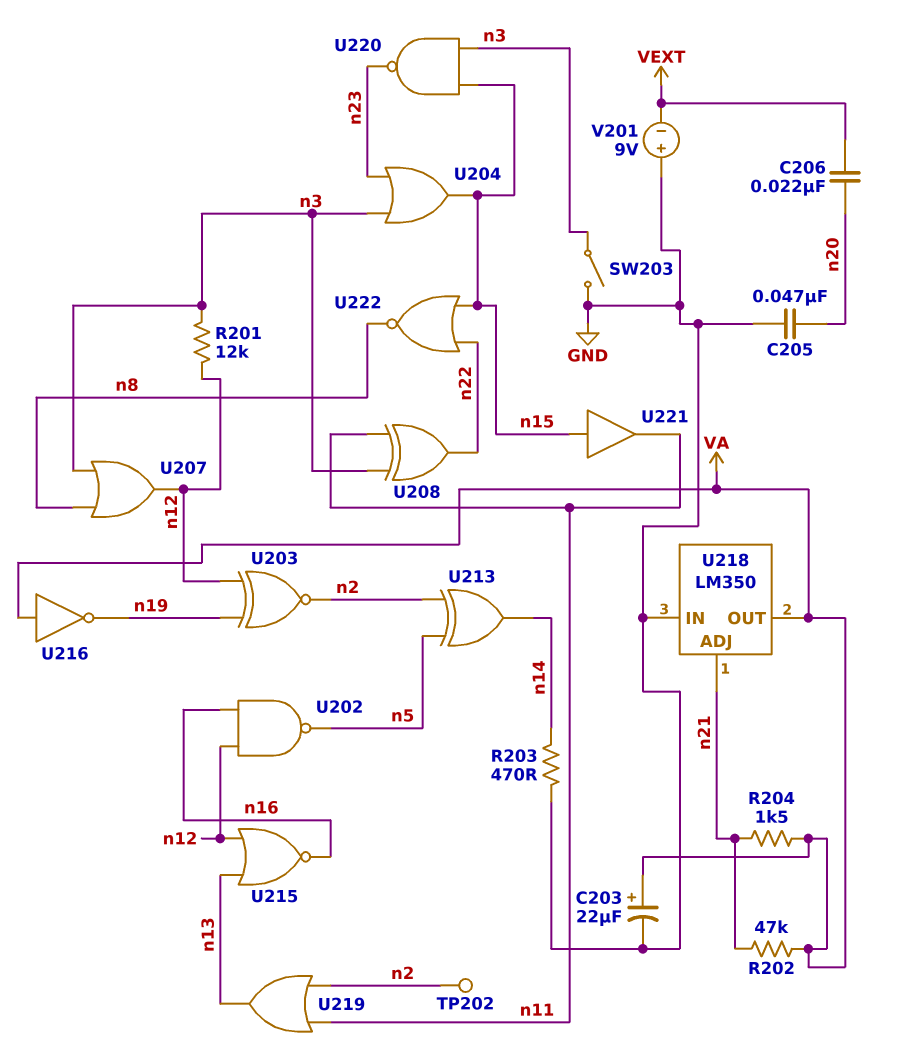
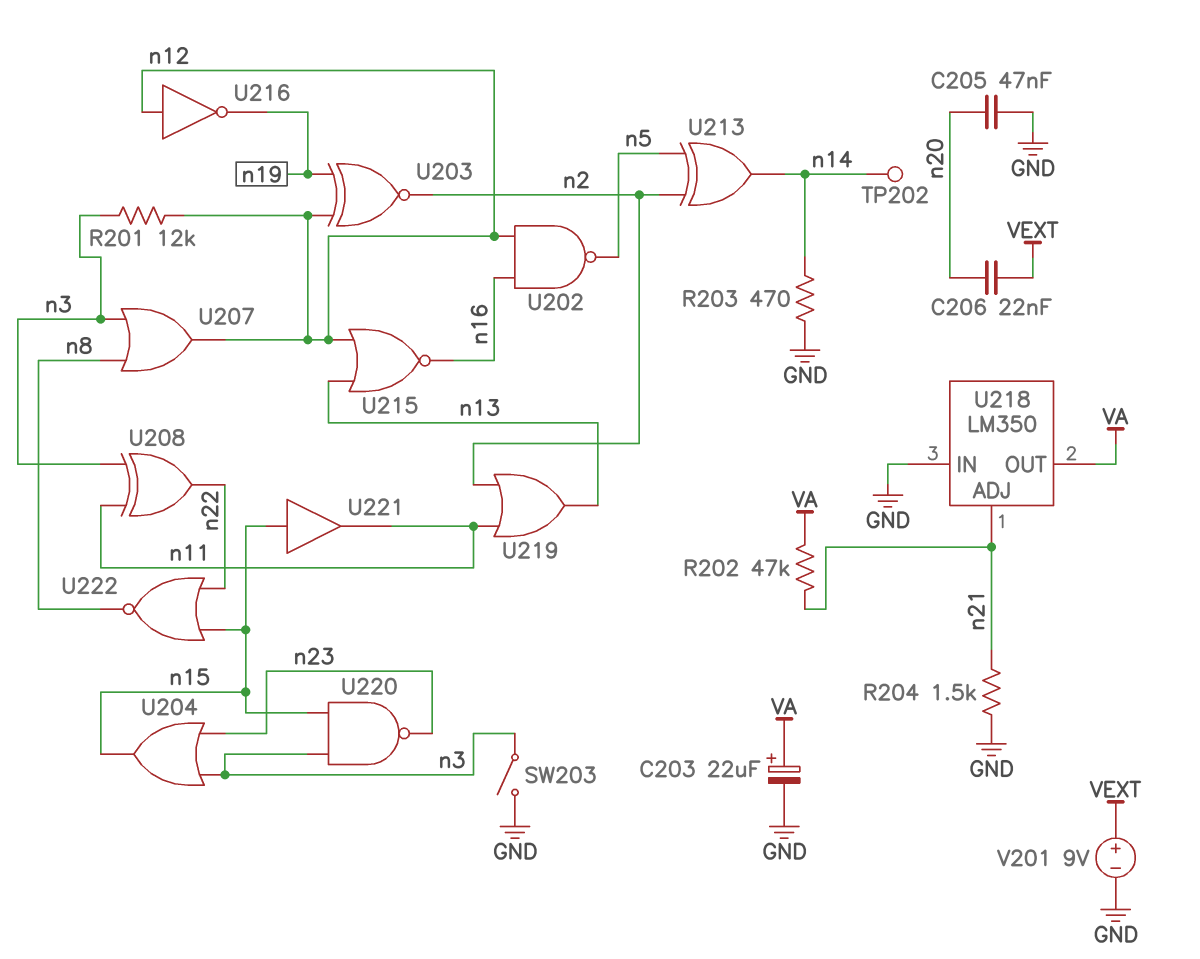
R204: 1.5k (VA, n21) -> 1.5k (GND, n21)
TP202: test point (n2) -> test point (n14)
U216: NOT (in VA, out n19) -> NOT (in n12, out n19)
V201: 9V (plus GND, minus VEXT) -> 9V (plus VEXT, minus GND)

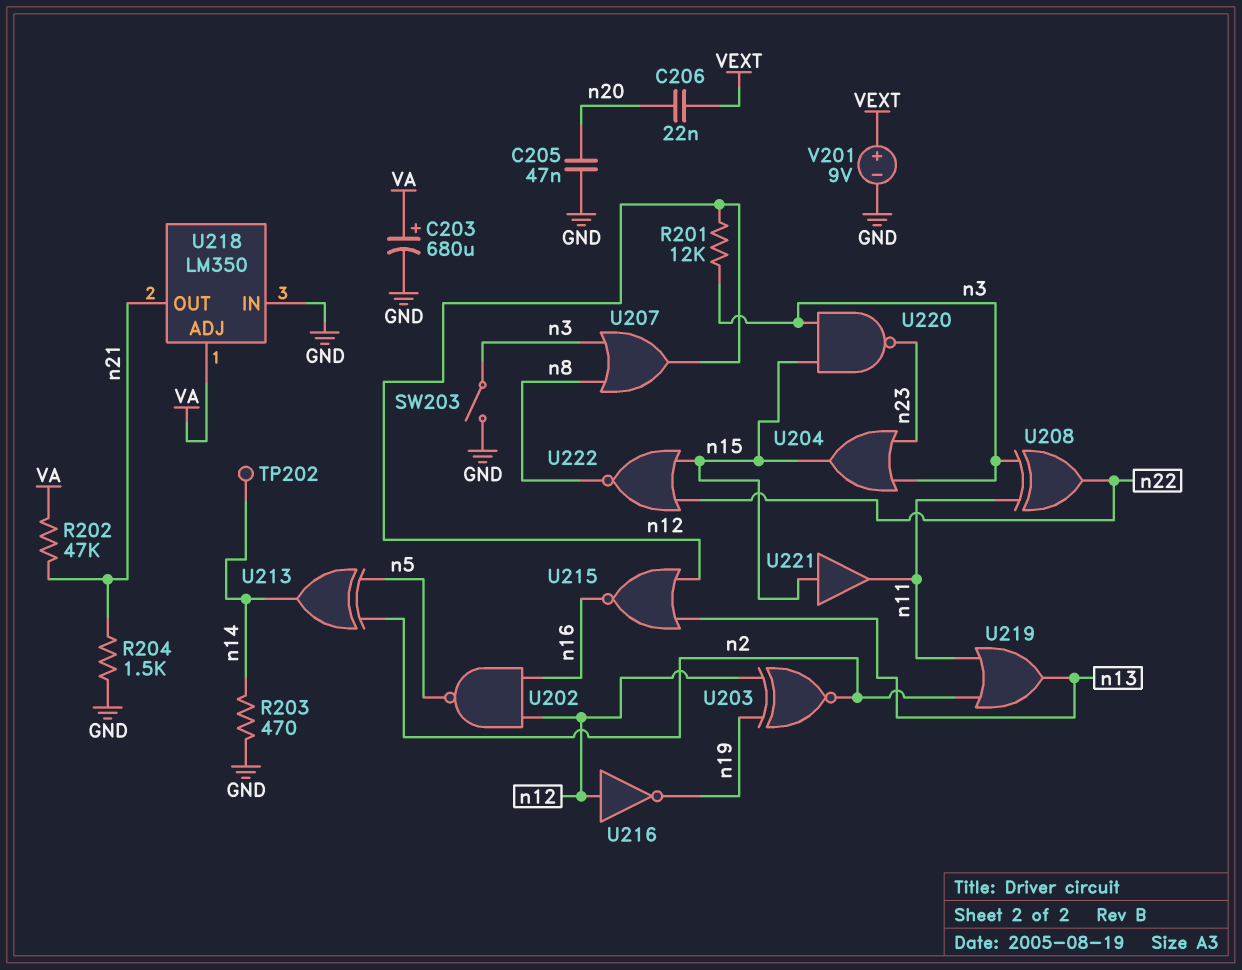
C203: 22uF (plus VA, minus GND) -> 680uF (plus VA, minus GND)
U218 pin ADJ: n21 -> VA
U218 pin OUT: VA -> n21

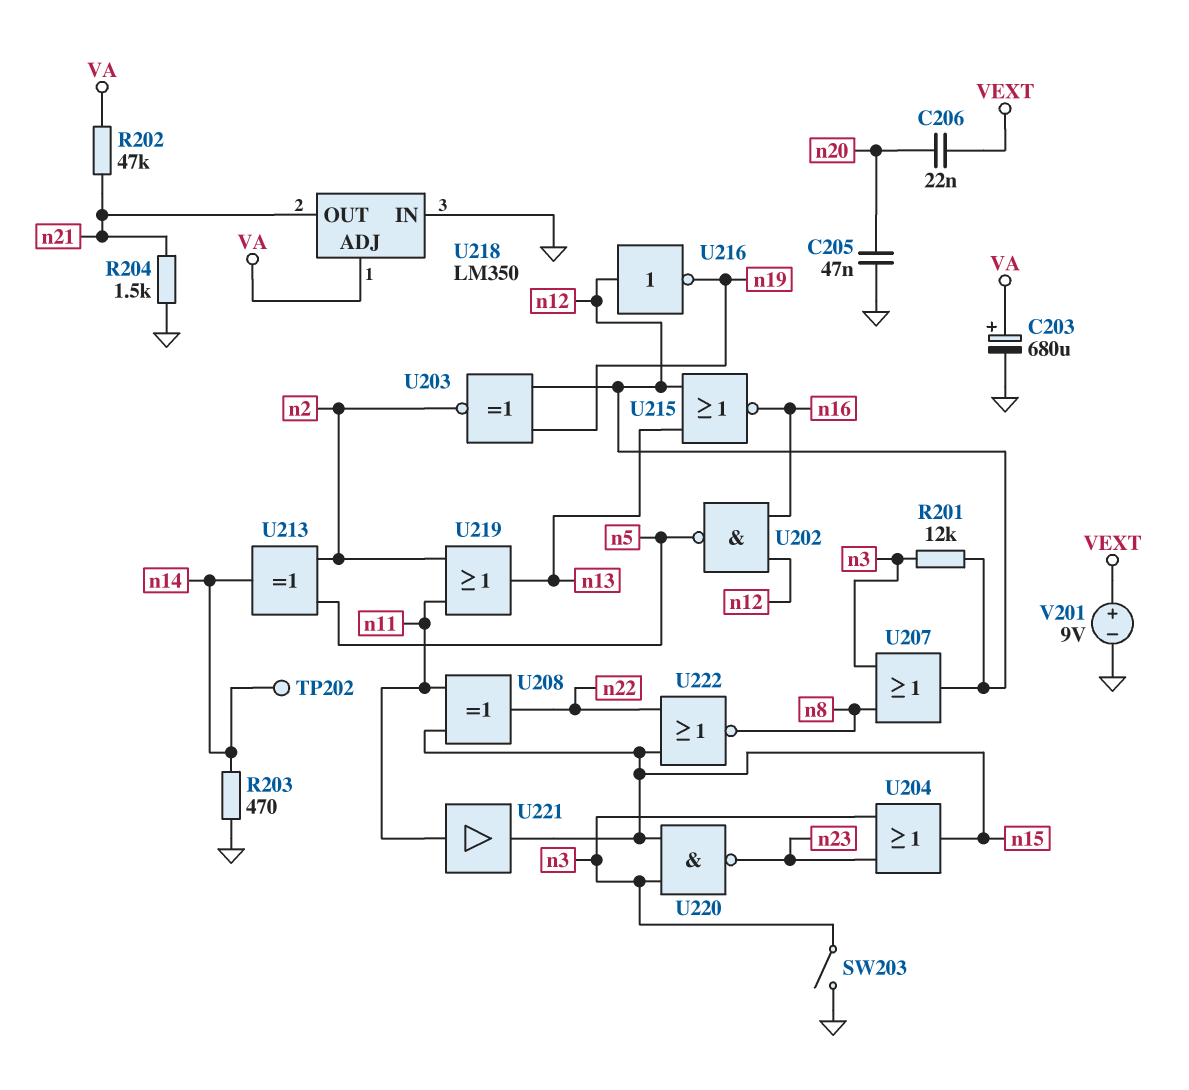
U208: XOR (in n3, in n11, out n22) -> XOR (in n11, in n15, out n22)
U221: buffer (in n15, out n11) -> buffer (in n11, out n15)

